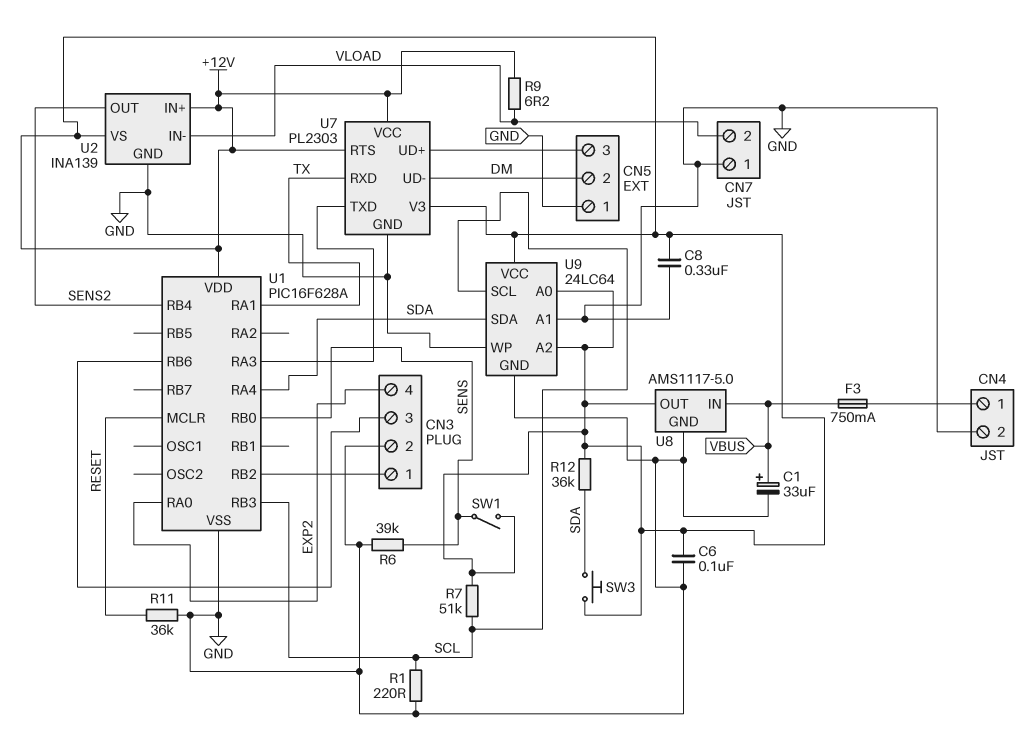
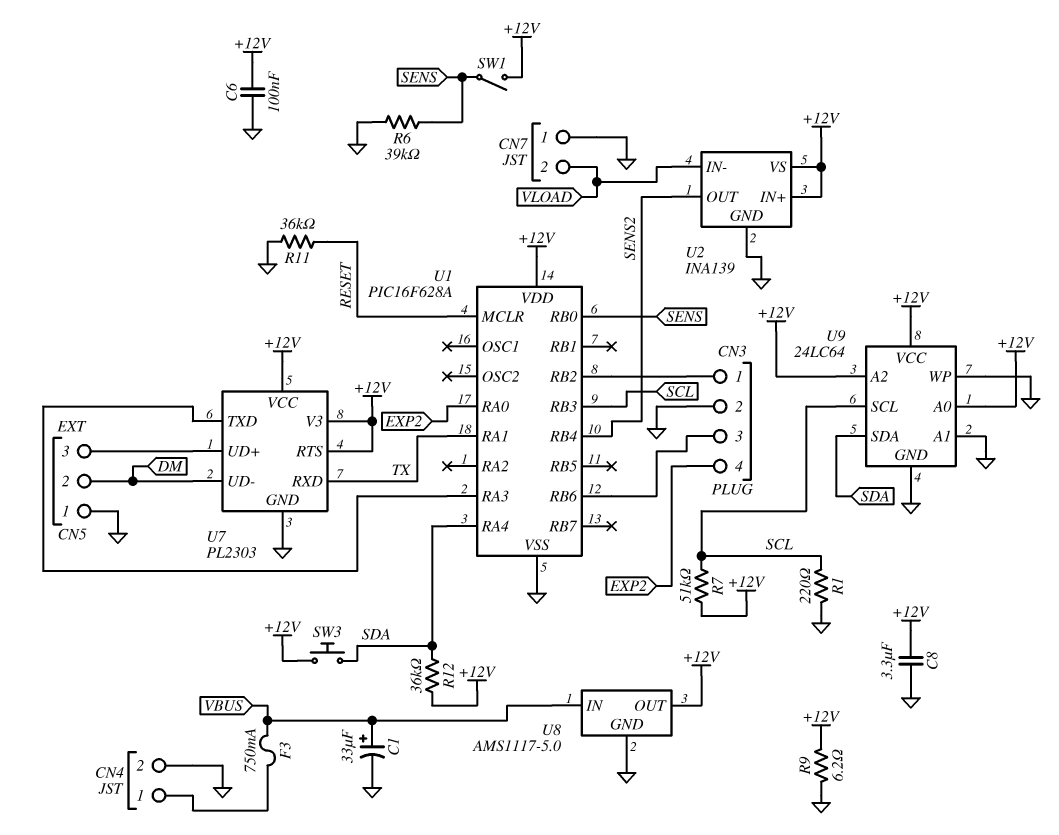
C8: 330nF (+12V, GND) -> 3.3uF (+12V, GND)
R9: 6.2 (+12V, VLOAD) -> 6.2 (+12V, GND)

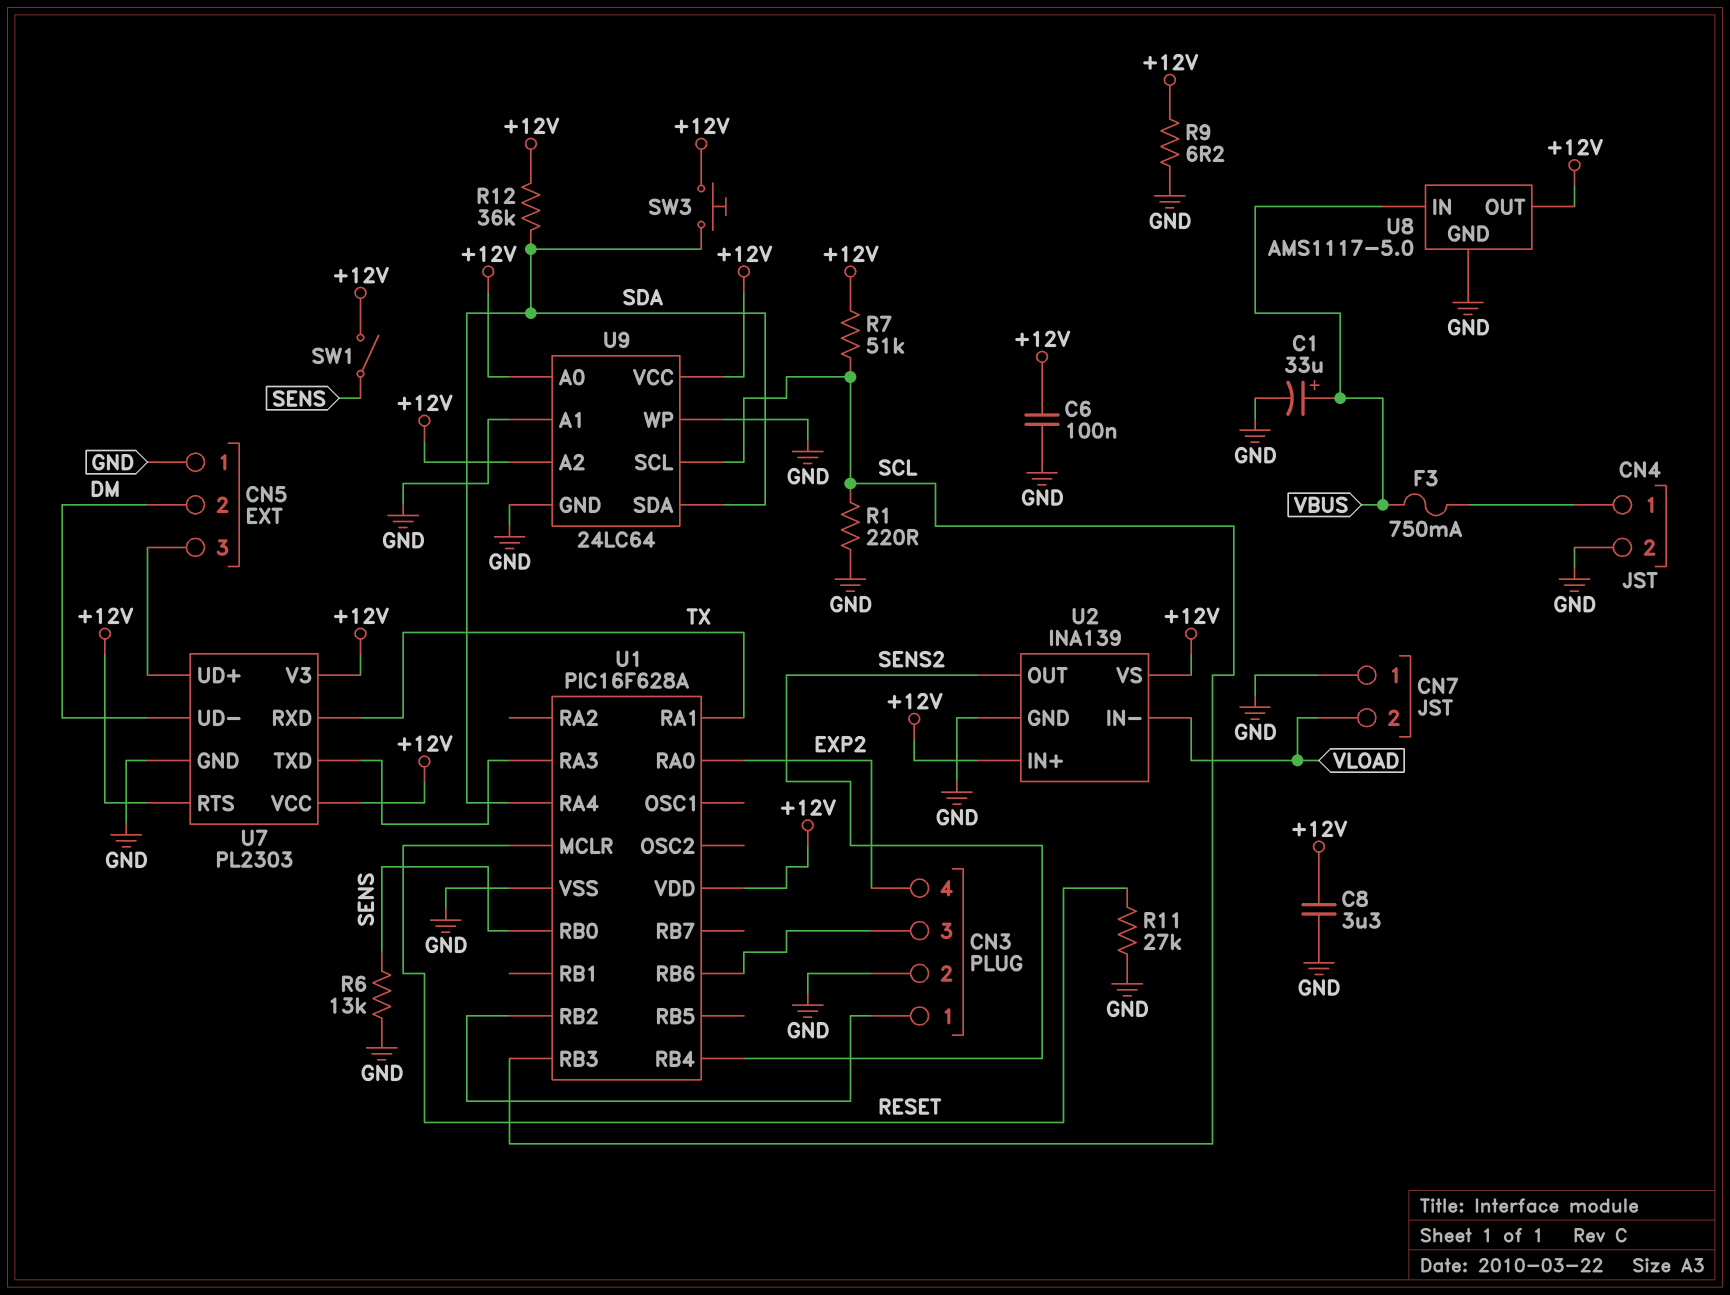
R6: 39k (GND, SENS) -> 13k (GND, SENS)
R11: 36k (GND, RESET) -> 27k (GND, RESET)

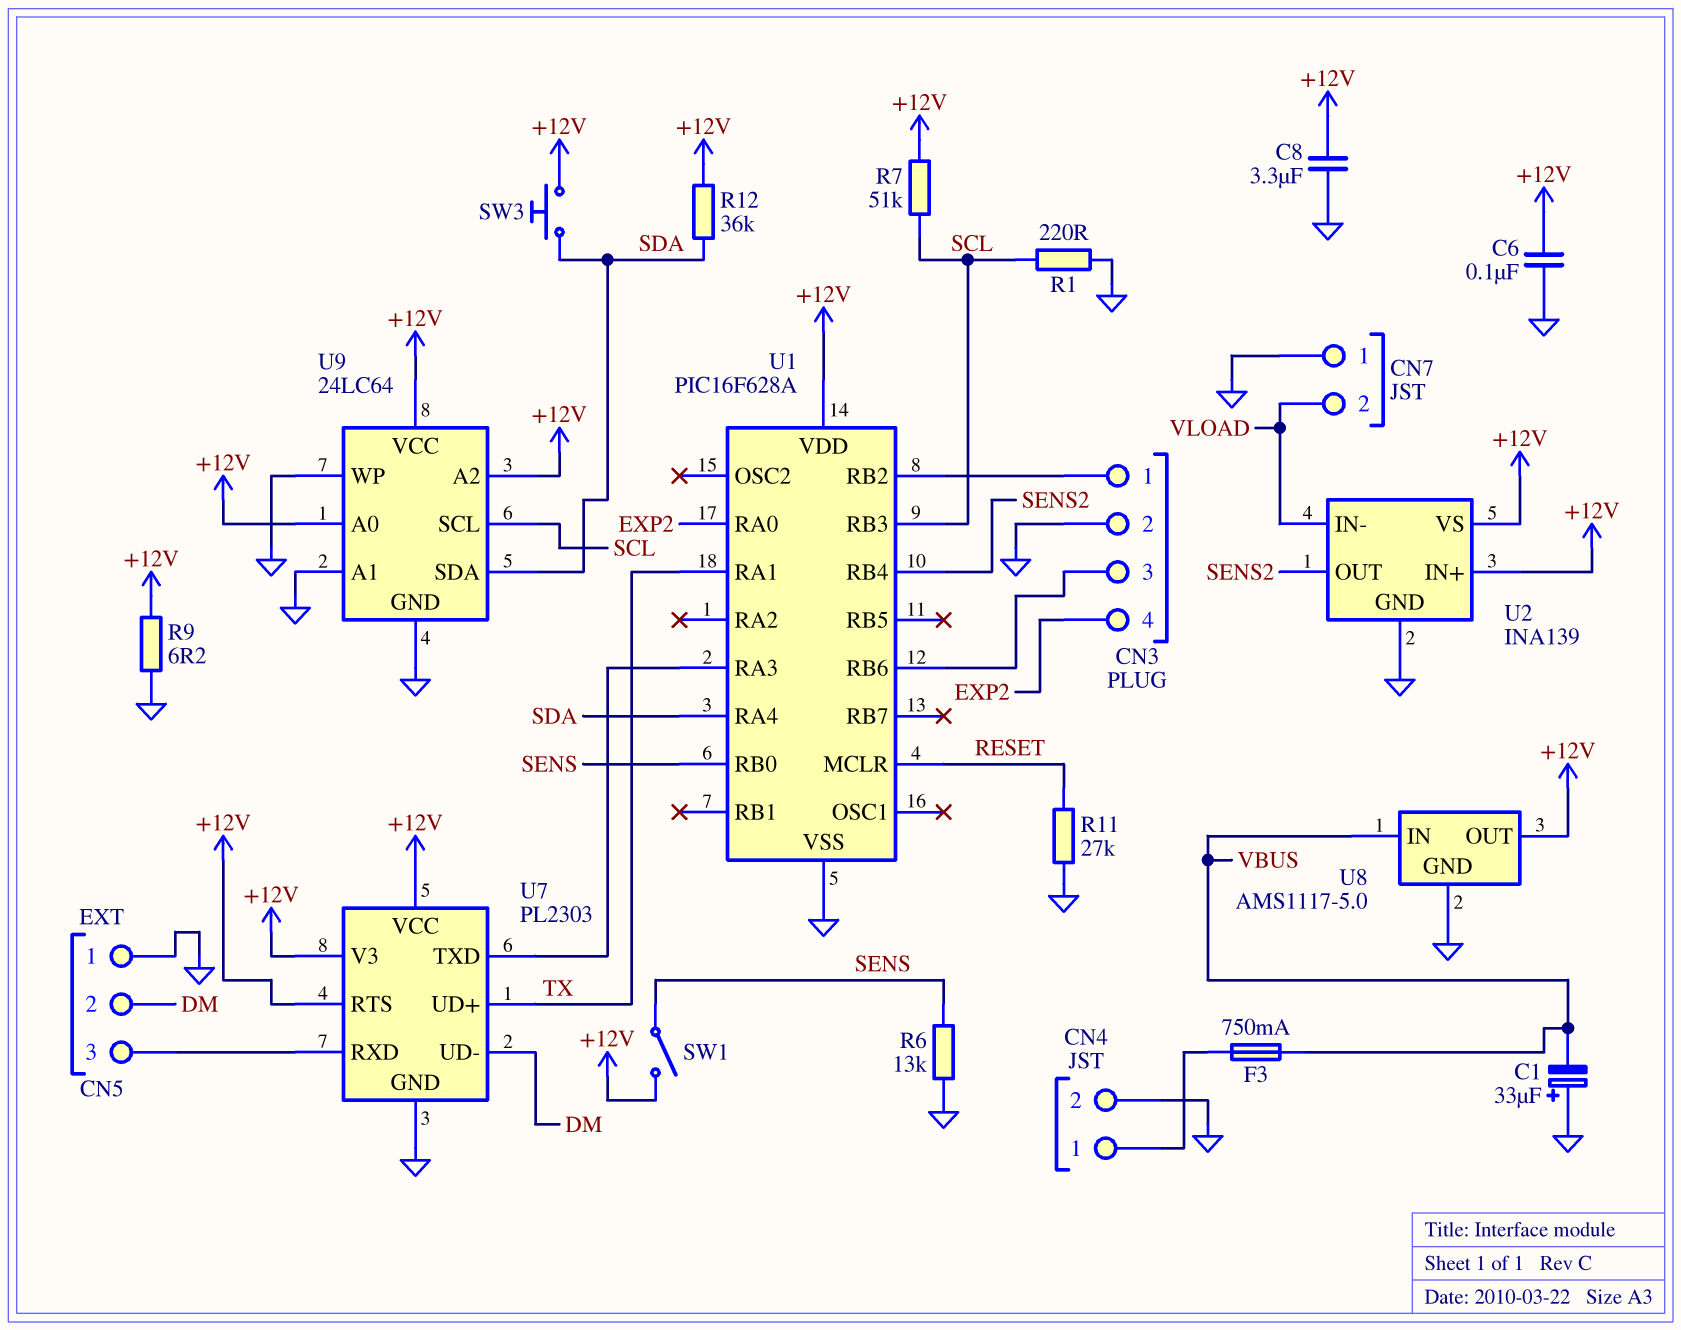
C1: 33uF (plus VBUS, minus GND) -> 33uF (plus GND, minus VBUS)
U7 pin RXD: TX -> CN5/3
U7 pin UD+: CN5/3 -> TX

